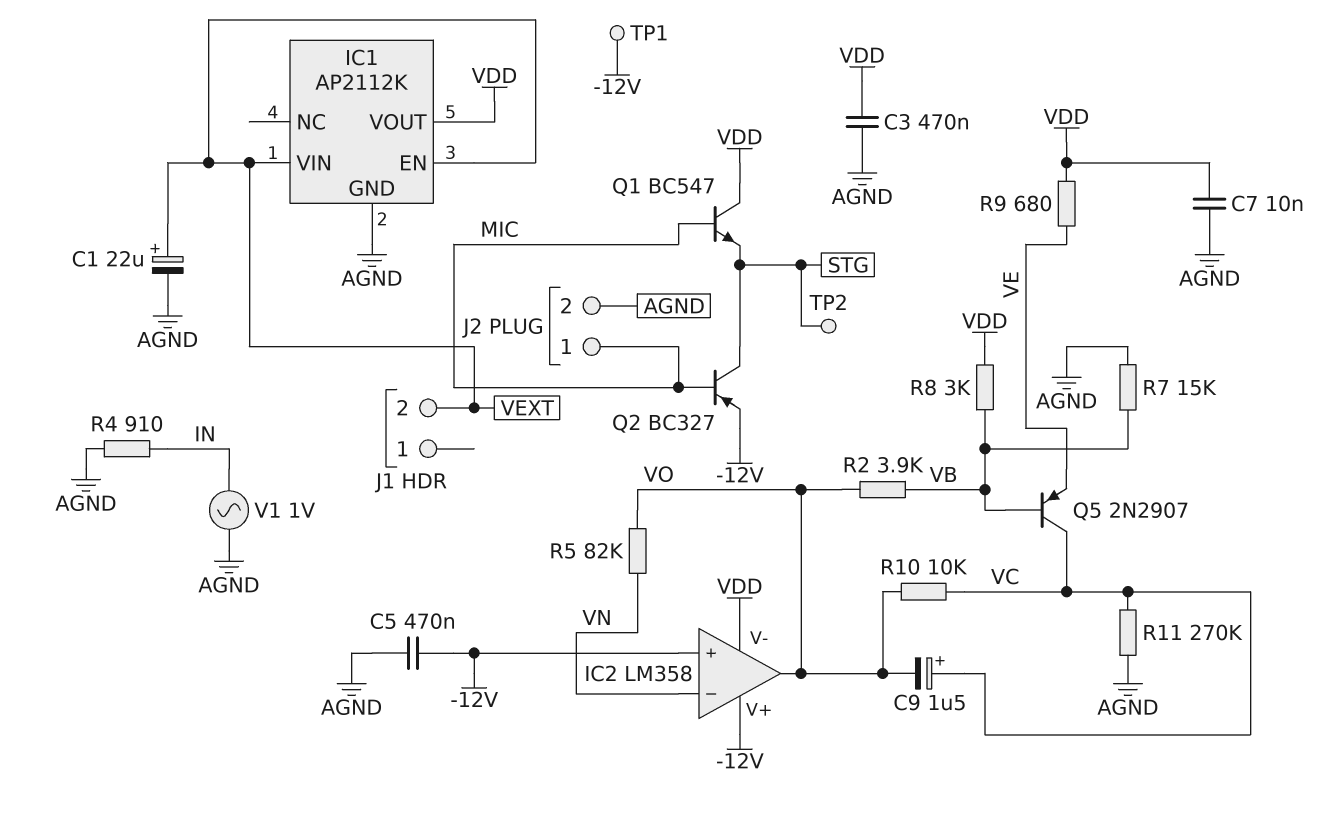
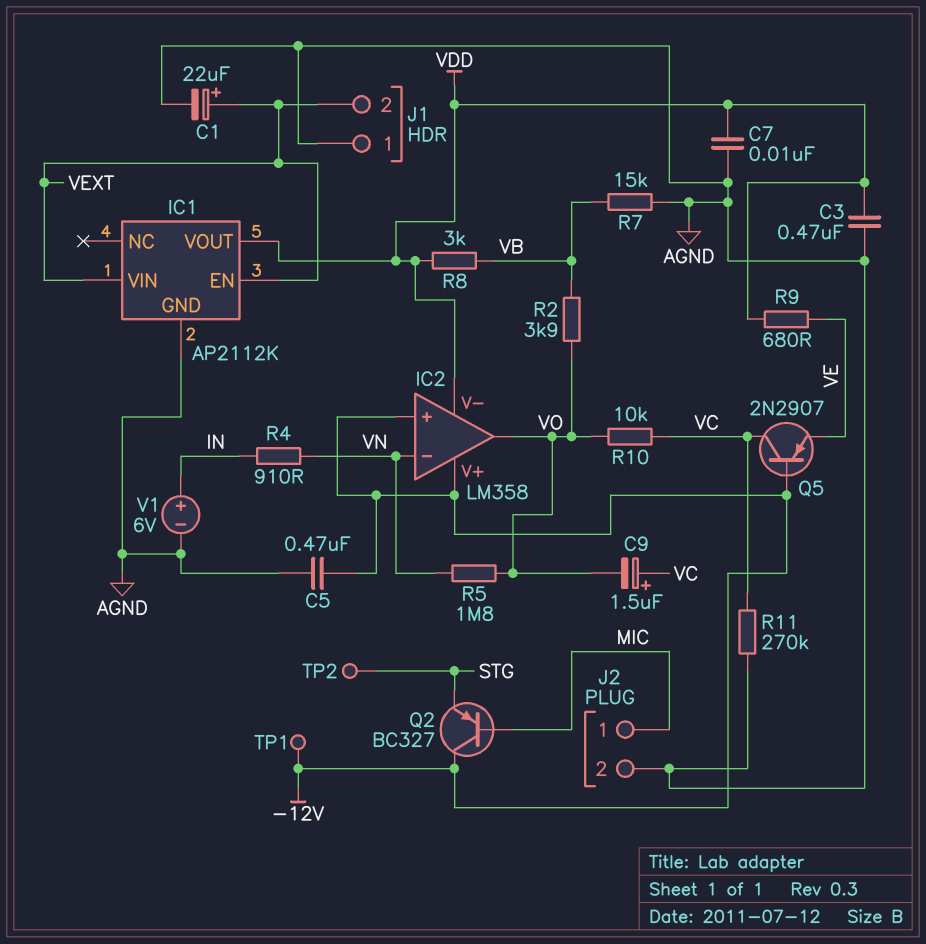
J1 pin 1: none -> AGND
Q1: NPN BC547 (B MIC, C VDD, E STG) -> none
Q2: PNP BC327 (B MIC, C STG, E -12V) -> PNP BC327 (B MIC, C -12V, E STG)
Q5: PNP 2N2907 (B VB, C VC, E VE) -> PNP 2N2907 (B -12V, C VC, E VE)
R4: 910 (AGND, IN) -> 910 (IN, VN)
R5: 82k (VN, VO) -> 1.8M (VN, VO)
V1: AC 1V (AGND, IN) -> 6V (plus IN, minus AGND)

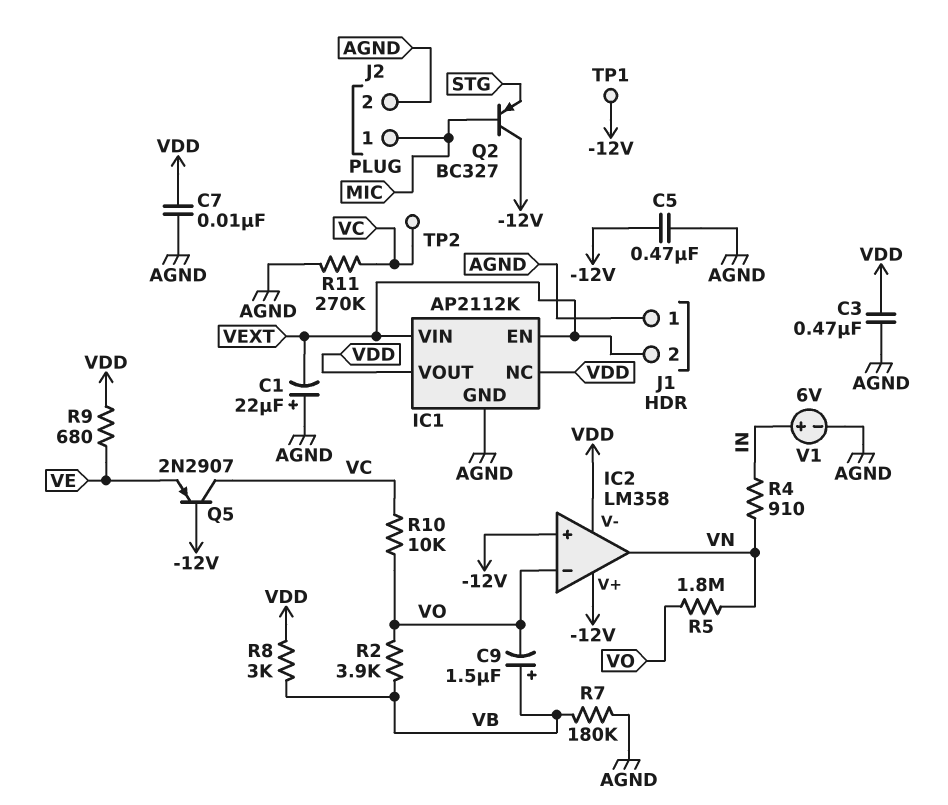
C1: 22uF (plus VEXT, minus AGND) -> 22uF (plus AGND, minus VEXT)
C9: 1.5uF (plus VC, minus VO) -> 1.5uF (plus VB, minus VO)
IC1 pin NC: none -> VDD
IC2 pin in-: VN -> VO
IC2 pin out: VO -> VN
R7: 15k (AGND, VB) -> 180k (AGND, VB)
TP2: test point (STG) -> test point (VC)

